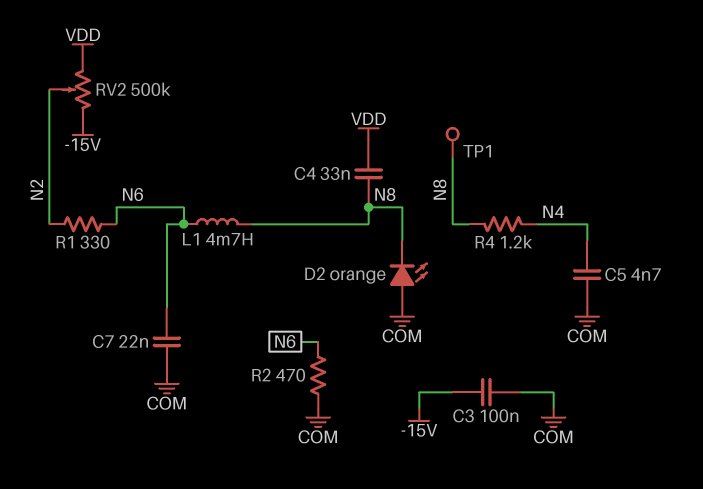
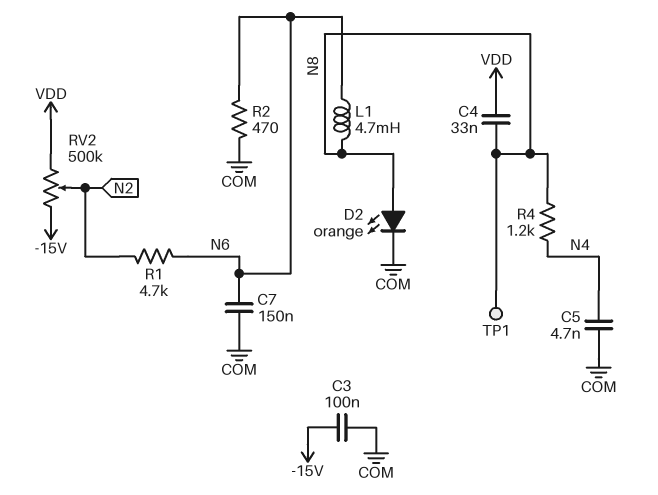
C7: 22nF (COM, N6) -> 150nF (COM, N6)
D2: LED orange (A COM, K N8) -> LED orange (A N8, K COM)
R1: 330 (N2, N6) -> 4.7k (N2, N6)

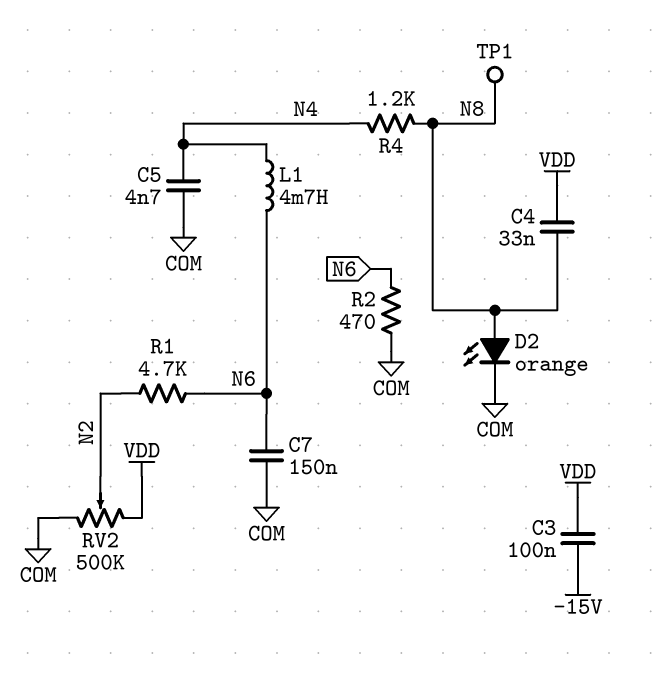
C3: 100nF (-15V, COM) -> 100nF (-15V, VDD)
L1: 4.7mH (N6, N8) -> 4.7mH (N4, N6)
RV2: 500k (-15V, VDD, wiper N2) -> 500k (COM, VDD, wiper N2)

